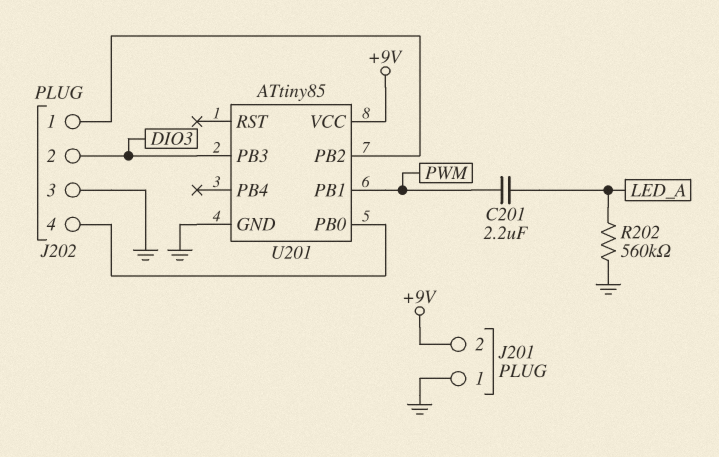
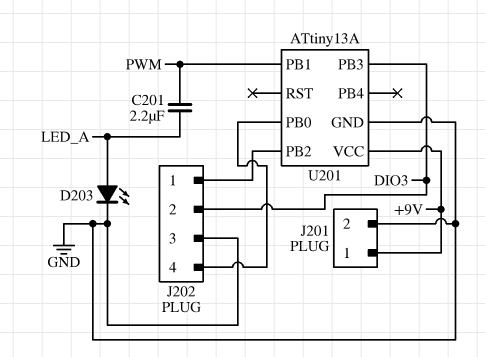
D203: none -> LED (A LED_A, K GND)
J201 pin 1: GND -> +9V
J201 pin 2: +9V -> GND
R202: 560k (GND, LED_A) -> none
U201: ATtiny85 -> ATtiny13A

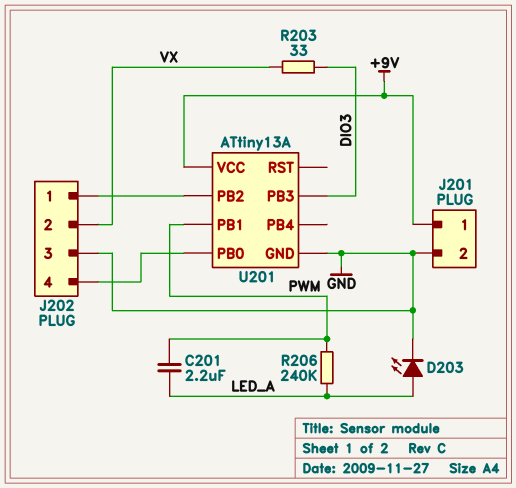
J202 pin 2: DIO3 -> VX
R203: none -> 33 (DIO3, VX)
R206: none -> 240k (LED_A, PWM)

